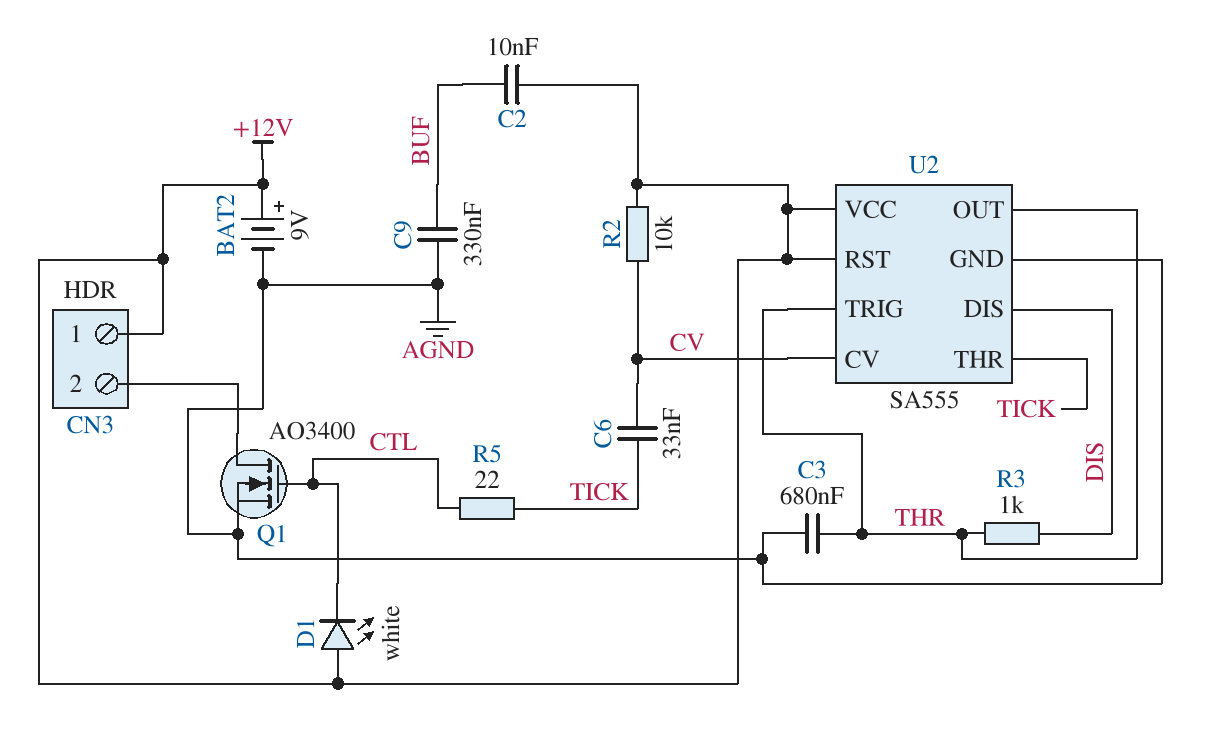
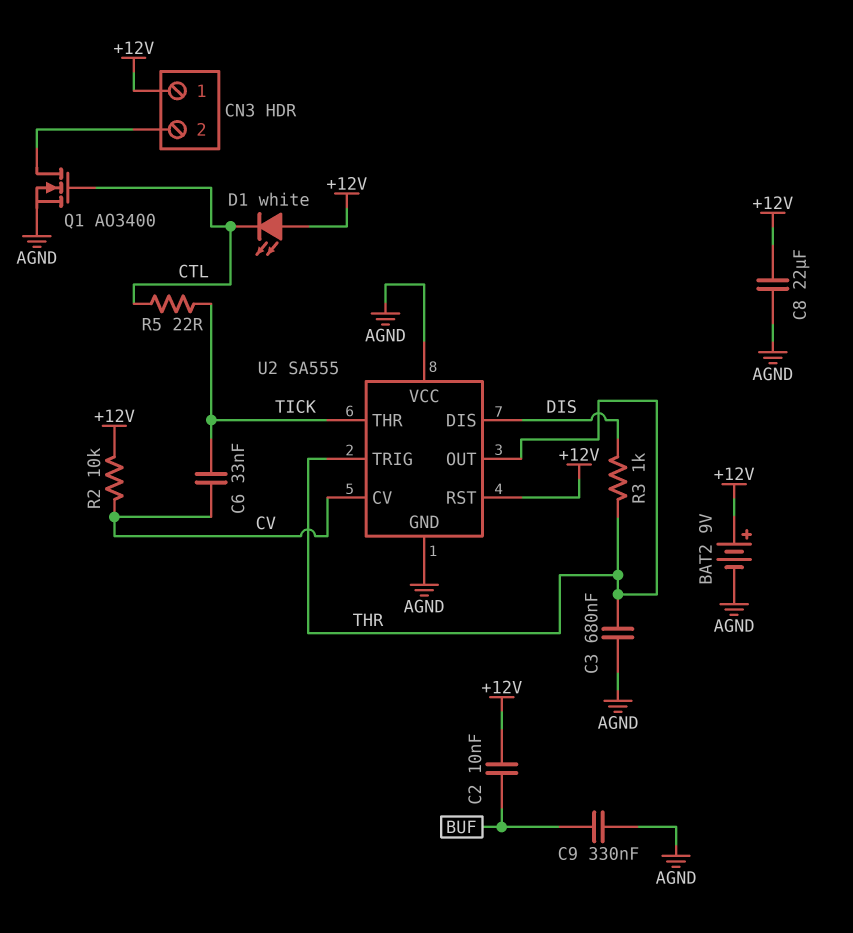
C8: none -> 22uF (+12V, AGND)
U2 pin VCC: +12V -> AGND

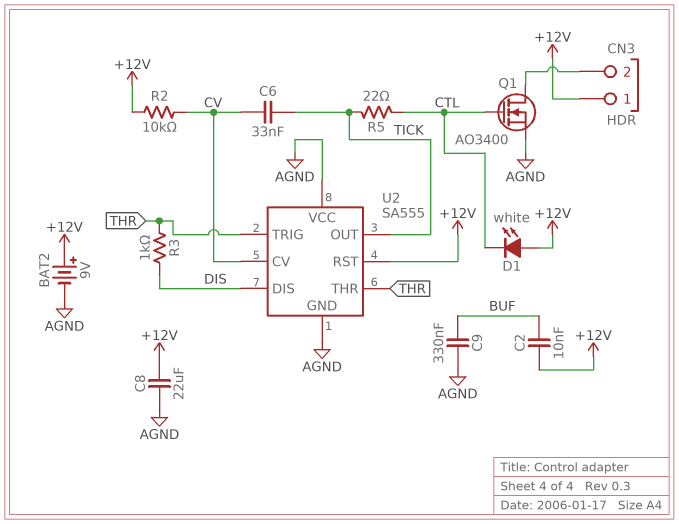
C3: 680nF (AGND, THR) -> none
U2 pin OUT: THR -> TICK
U2 pin THR: TICK -> THR

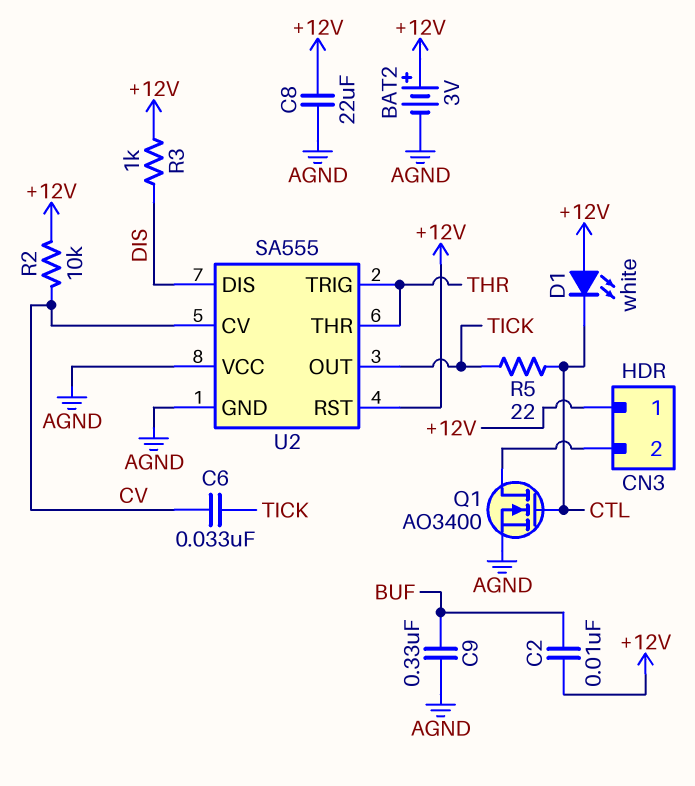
BAT2: 9V (plus +12V, minus AGND) -> 3V (plus +12V, minus AGND)
R3: 1k (DIS, THR) -> 1k (+12V, DIS)

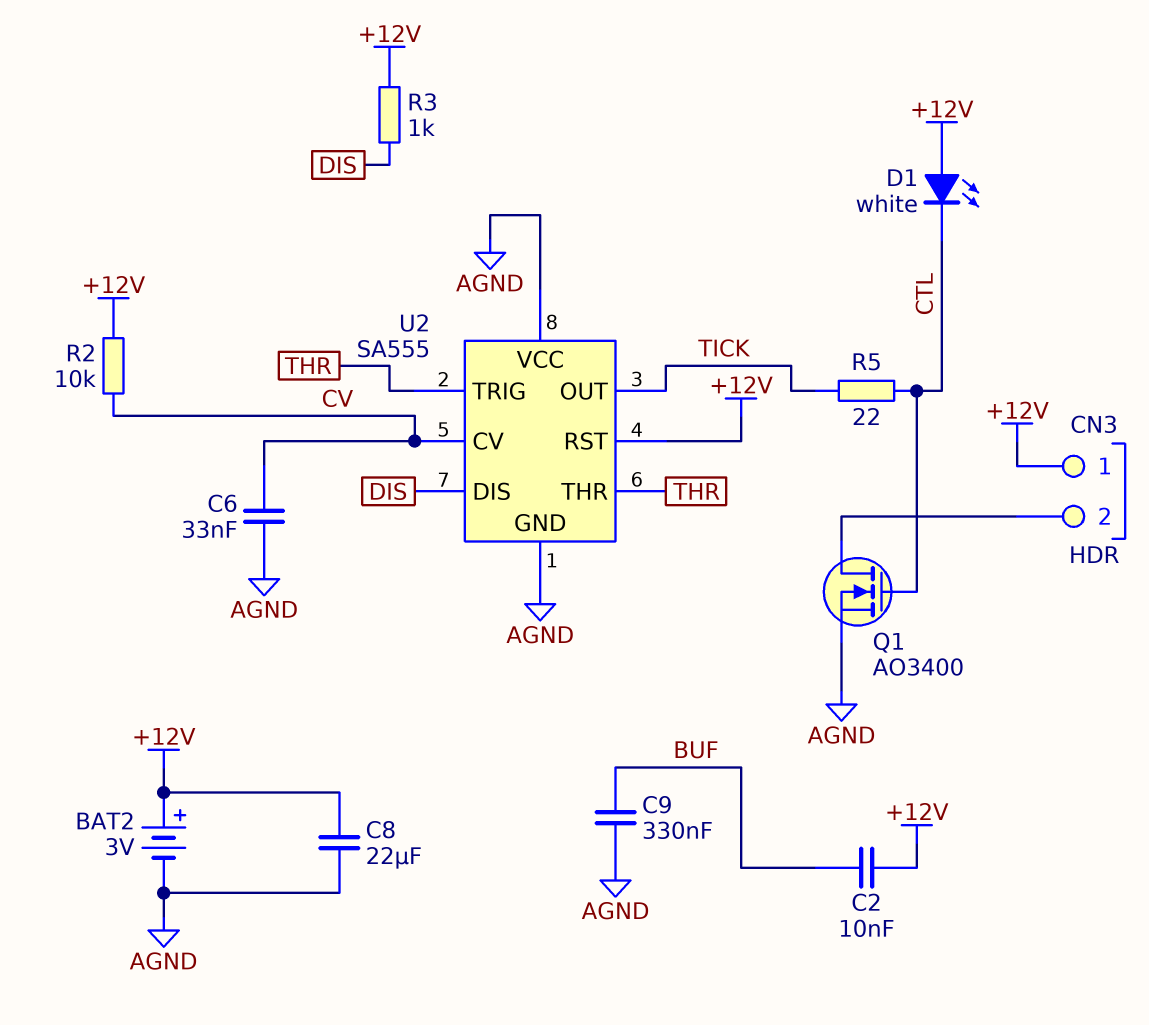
C6: 33nF (CV, TICK) -> 33nF (AGND, CV)

